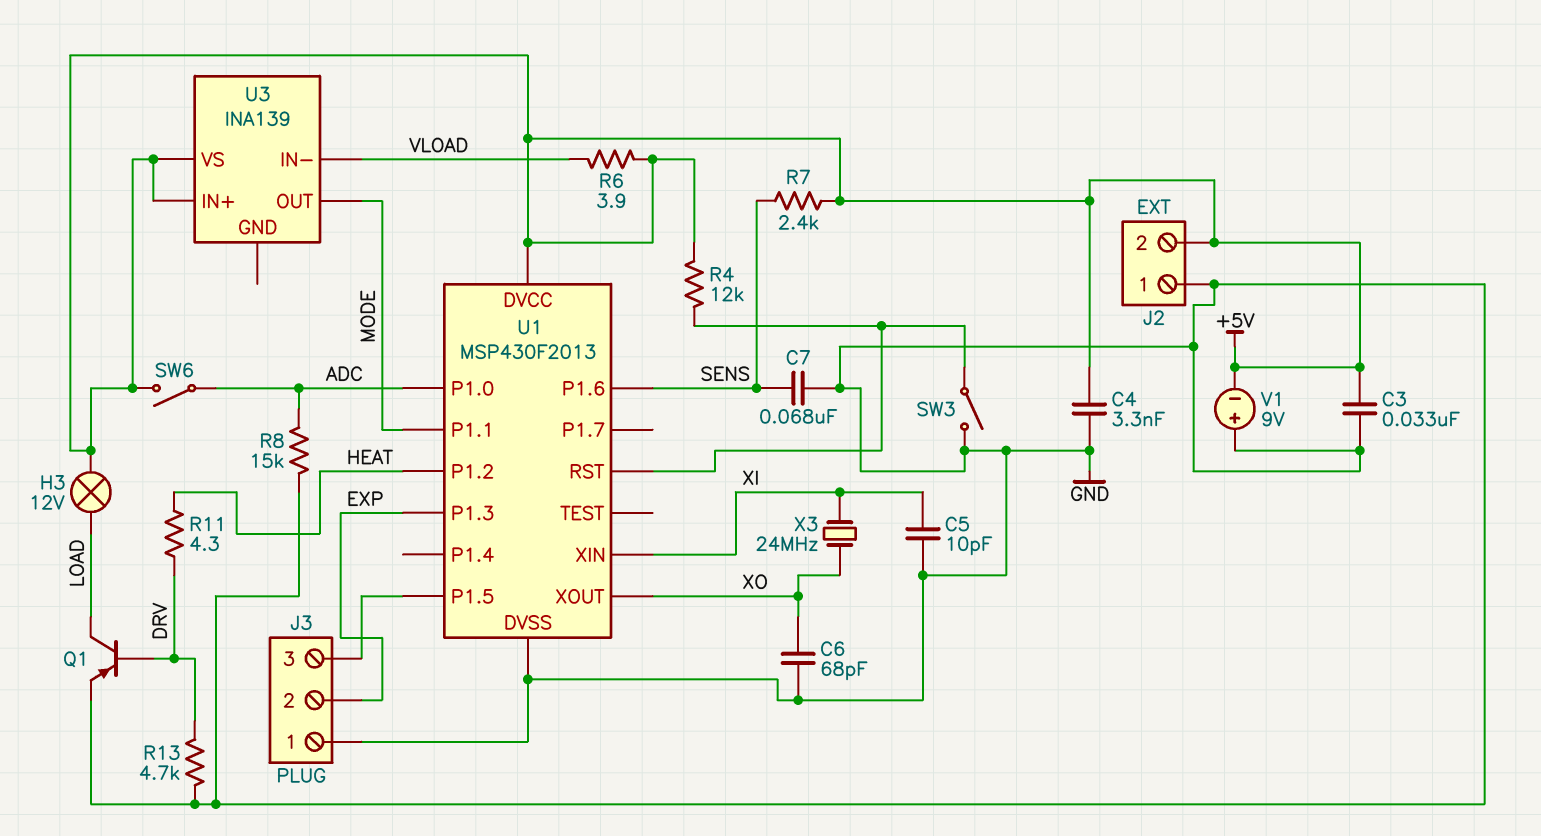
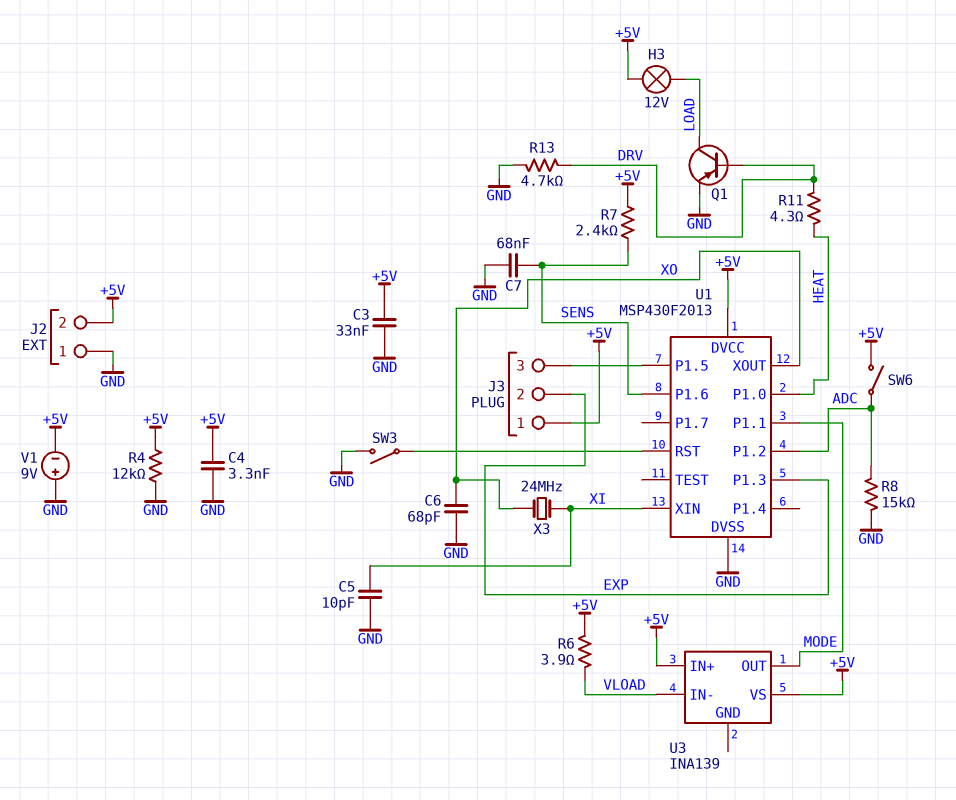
J3 pin 1: GND -> +5V
R4: 12k (+5V, U1/RST) -> 12k (+5V, GND)
U1 pin P1.0: ADC -> HEAT
U1 pin P1.2: HEAT -> ADC

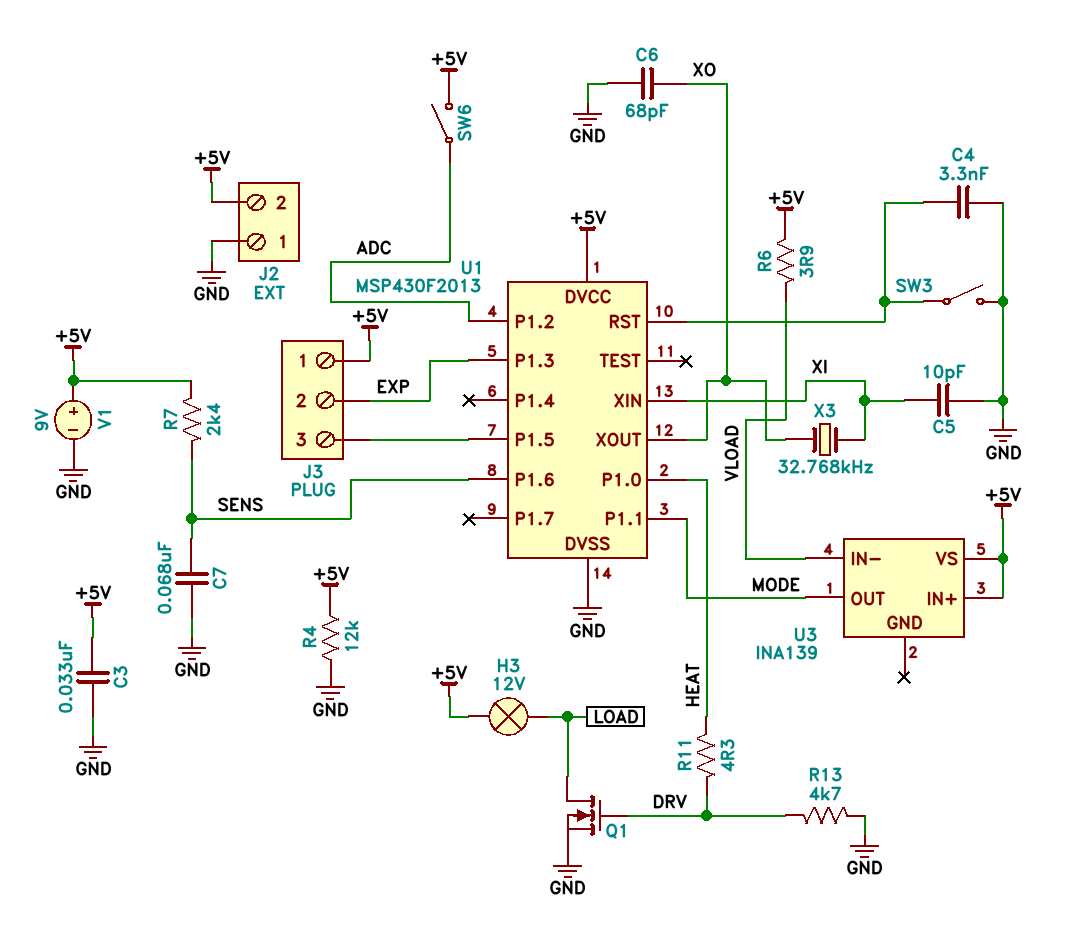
C4: 3.3nF (+5V, GND) -> 3.3nF (GND, U1/RST)
Q1: PNP (B DRV, C LOAD, E GND) -> NMOS (G DRV, D LOAD, S GND)
R8: 15k (ADC, GND) -> none
V1: 9V (plus GND, minus +5V) -> 9V (plus +5V, minus GND)
X3: 24MHz (XI, XO) -> 32.768kHz (XI, XO)

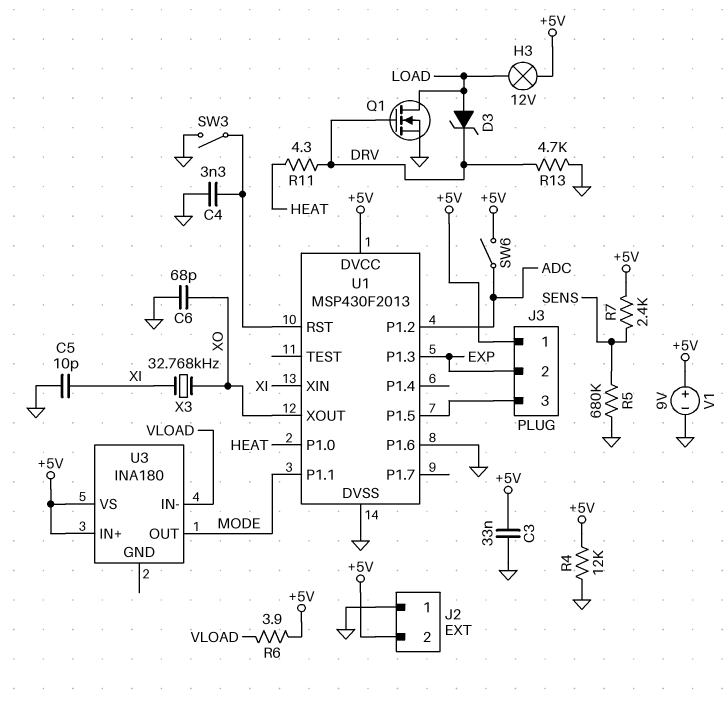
C7: 68nF (GND, SENS) -> none
D3: none -> zener (A LOAD, K DRV)
R5: none -> 680k (GND, SENS)
U1 pin P1.6: SENS -> GND
U3: INA139 -> INA180

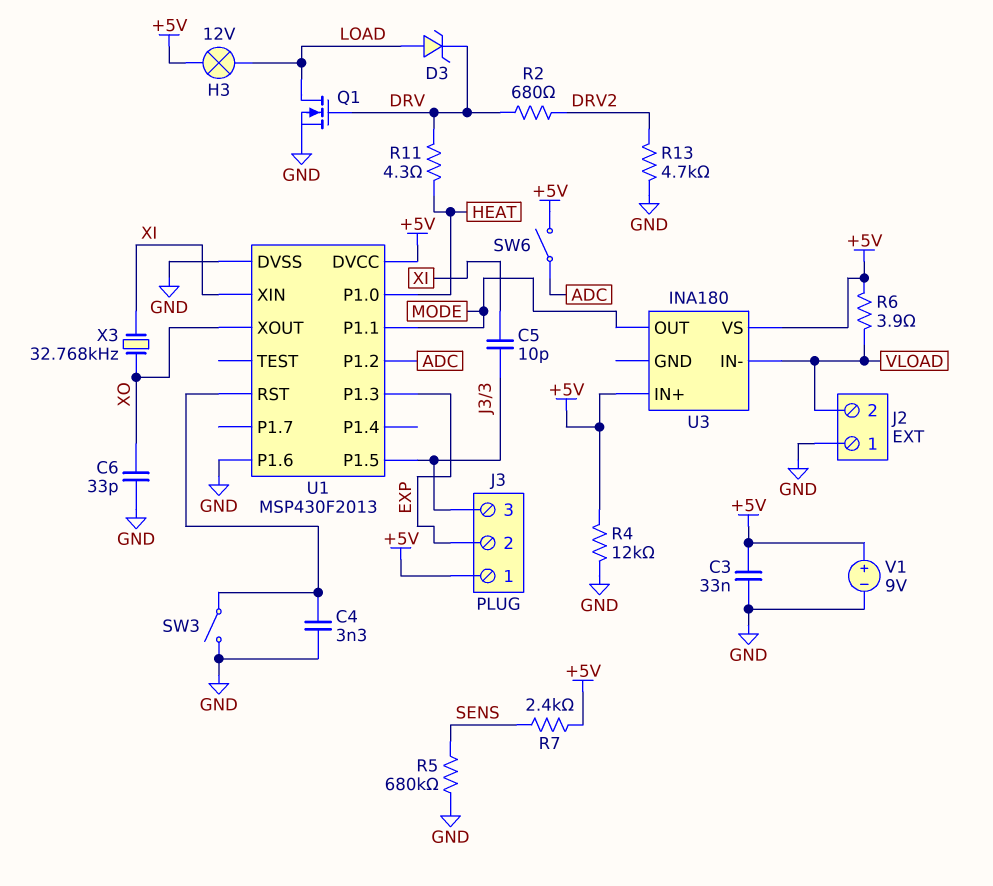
C5: 10pF (GND, XI) -> 10pF (J3/3, XI)
C6: 68pF (GND, XO) -> 33pF (GND, XO)
J2 pin 2: +5V -> VLOAD
R2: none -> 680 (DRV, DRV2)
R13: 4.7k (DRV, GND) -> 4.7k (DRV2, GND)

